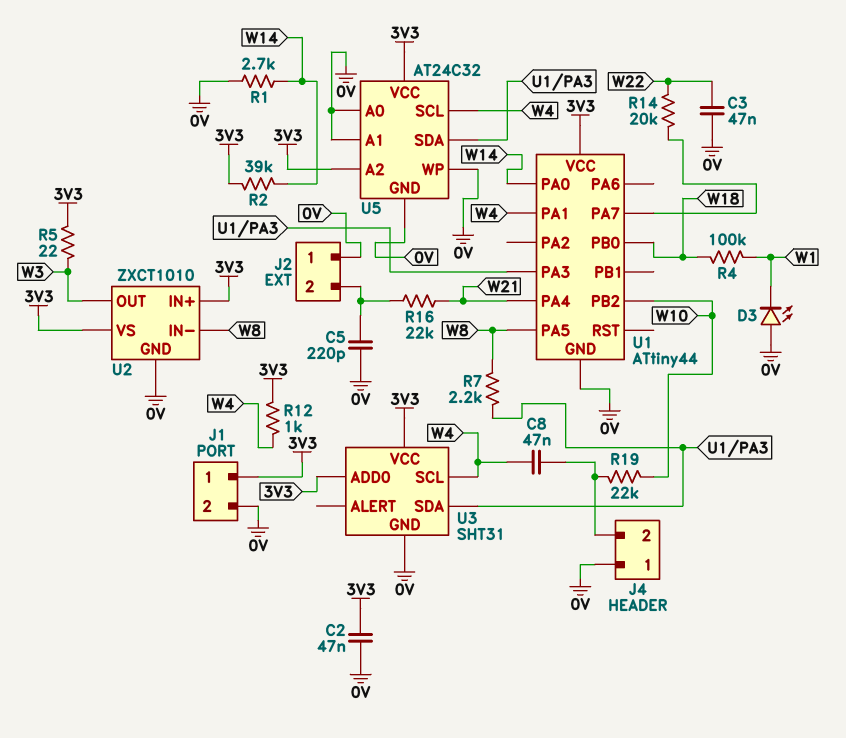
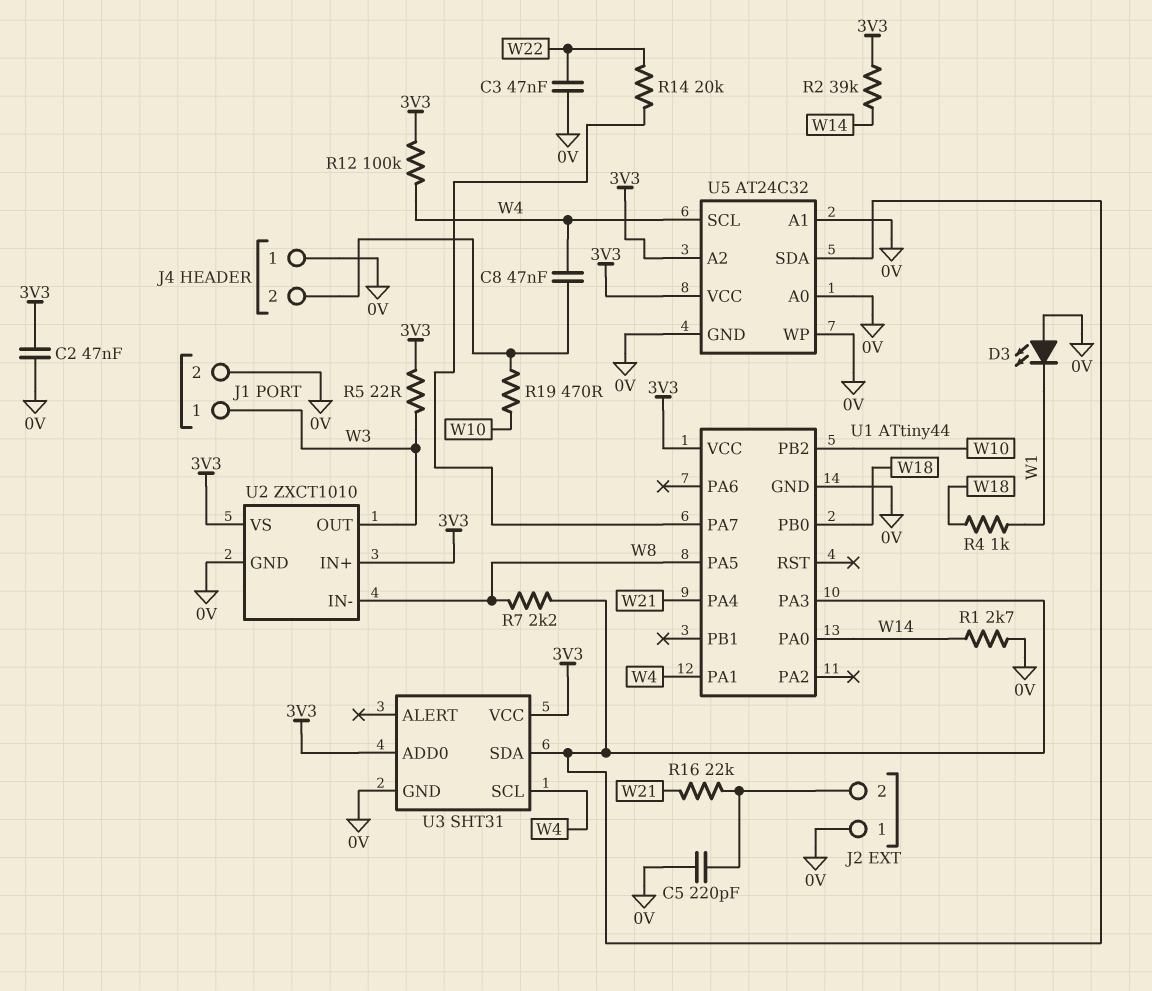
J1 pin 1: 3V3 -> W3
R4: 100k (W1, W18) -> 1k (W1, W18)
R12: 1k (3V3, W4) -> 100k (3V3, W4)
R19: 22k (J4/2, W10) -> 470 (J4/2, W10)

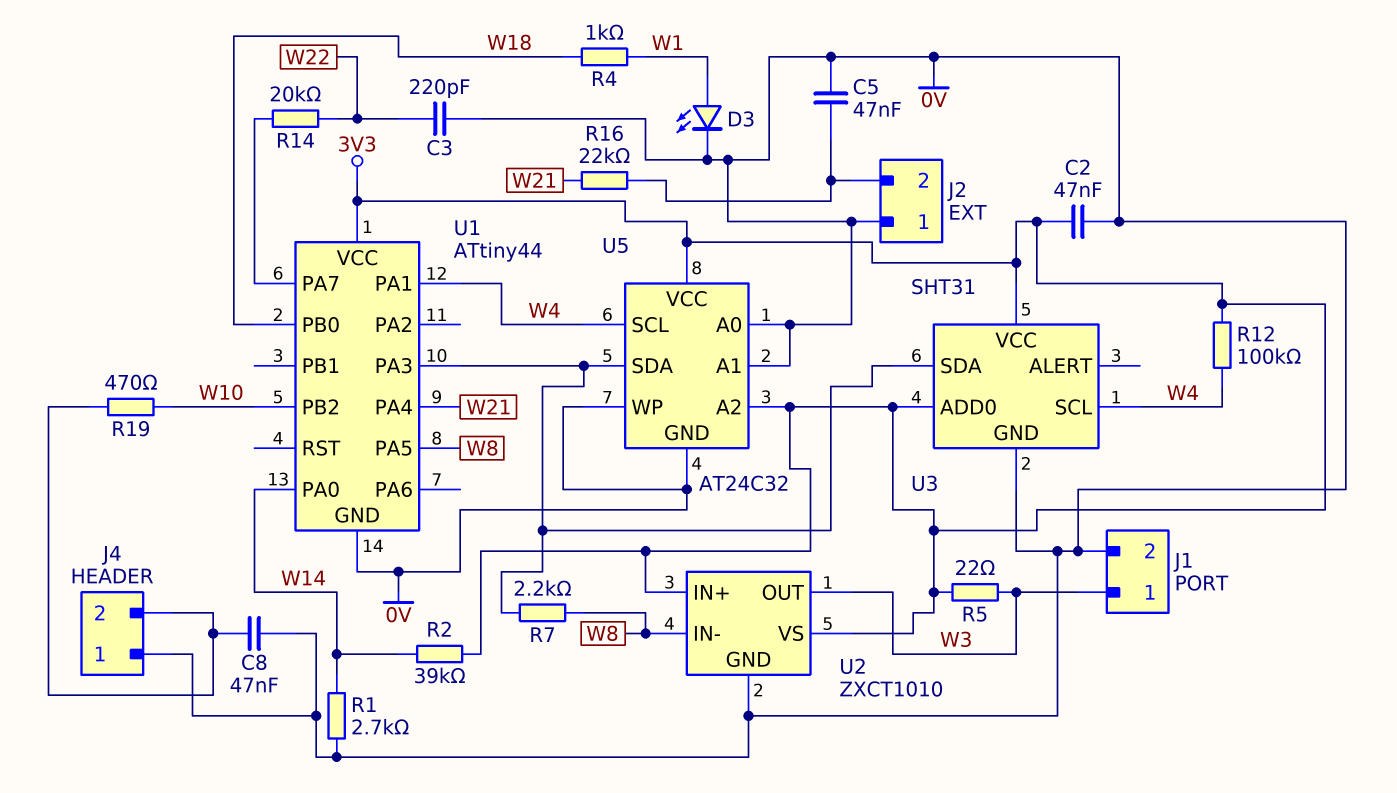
C3: 47nF (0V, W22) -> 220pF (0V, W22)
C5: 220pF (0V, J2/2) -> 47nF (0V, J2/2)
C8: 47nF (J4/2, W4) -> 47nF (0V, J4/2)
D3: LED (A 0V, K W1) -> LED (A W1, K 0V)

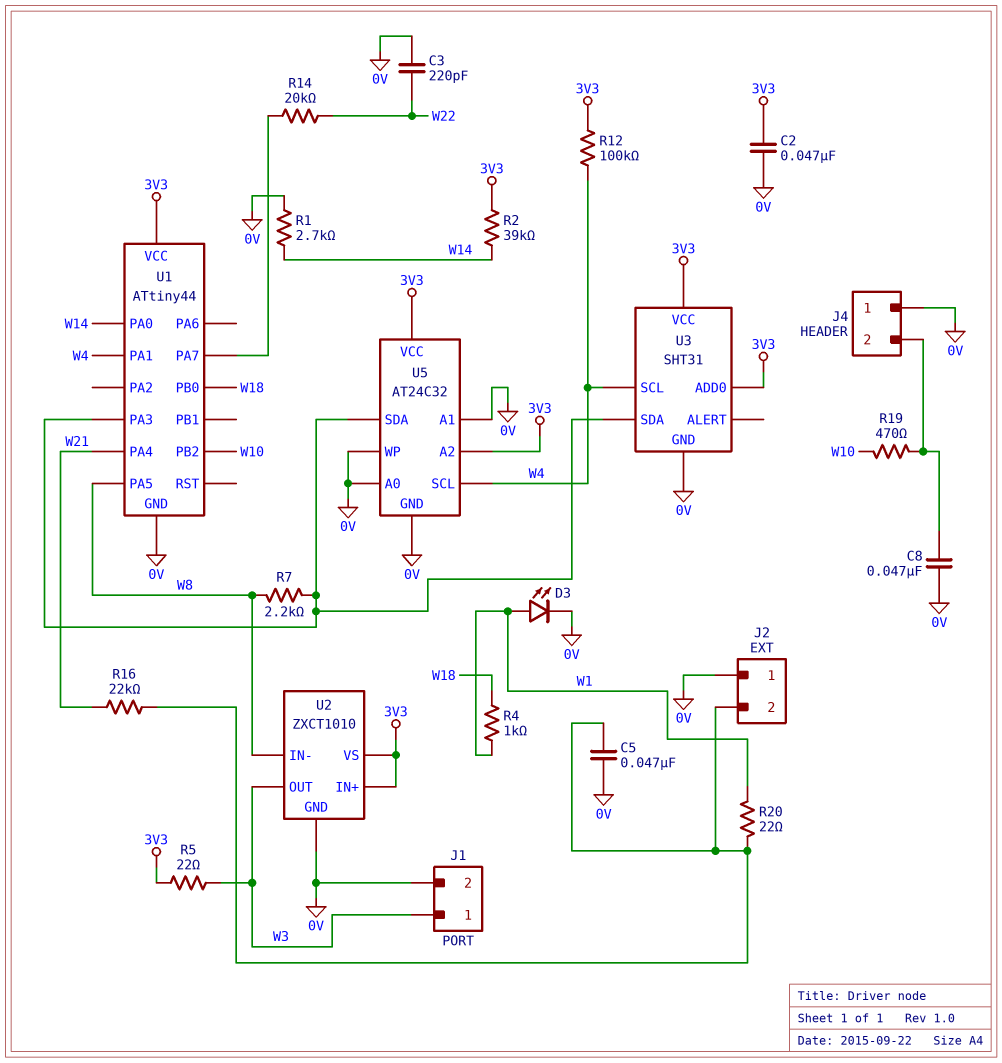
R20: none -> 22 (J2/2, W1)

